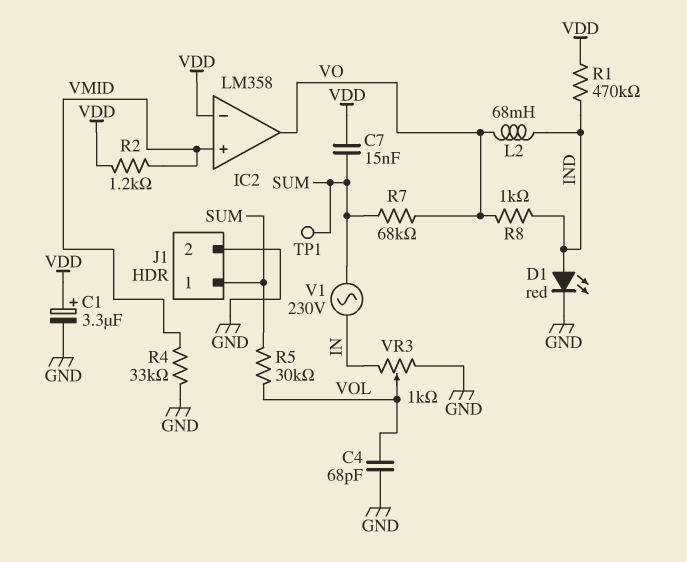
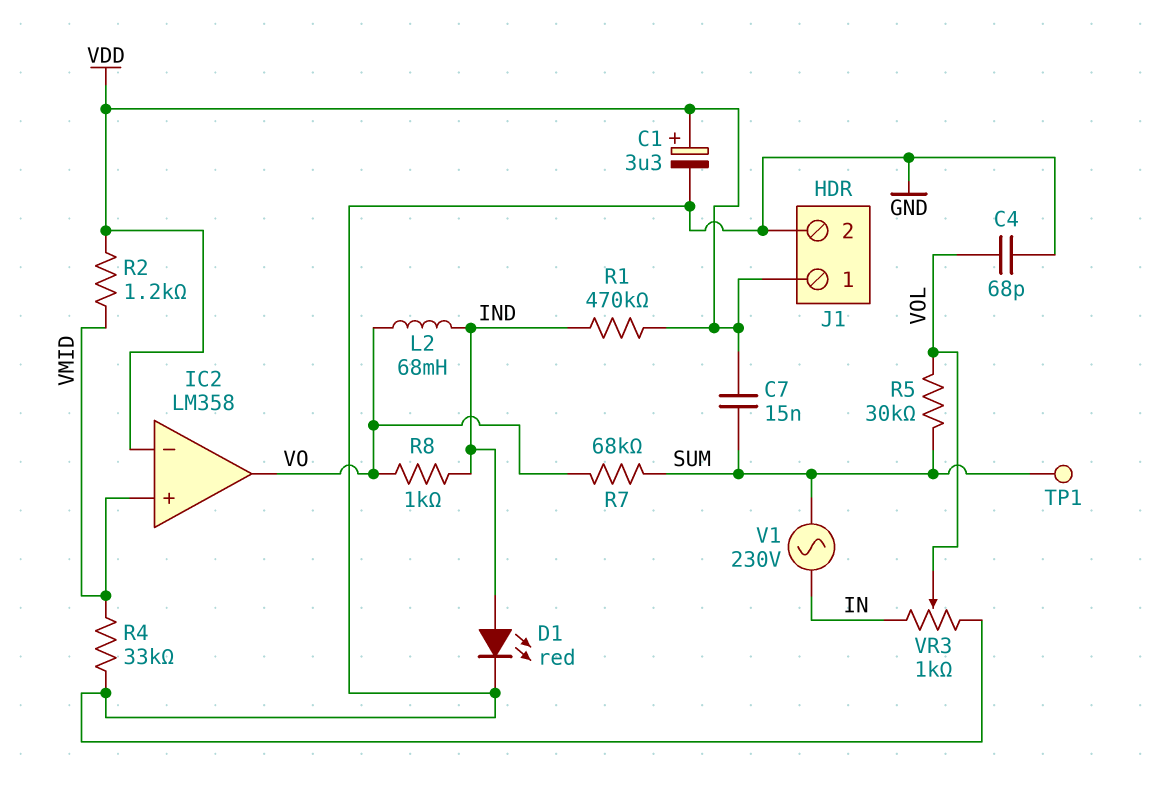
J1 pin 1: SUM -> VDD

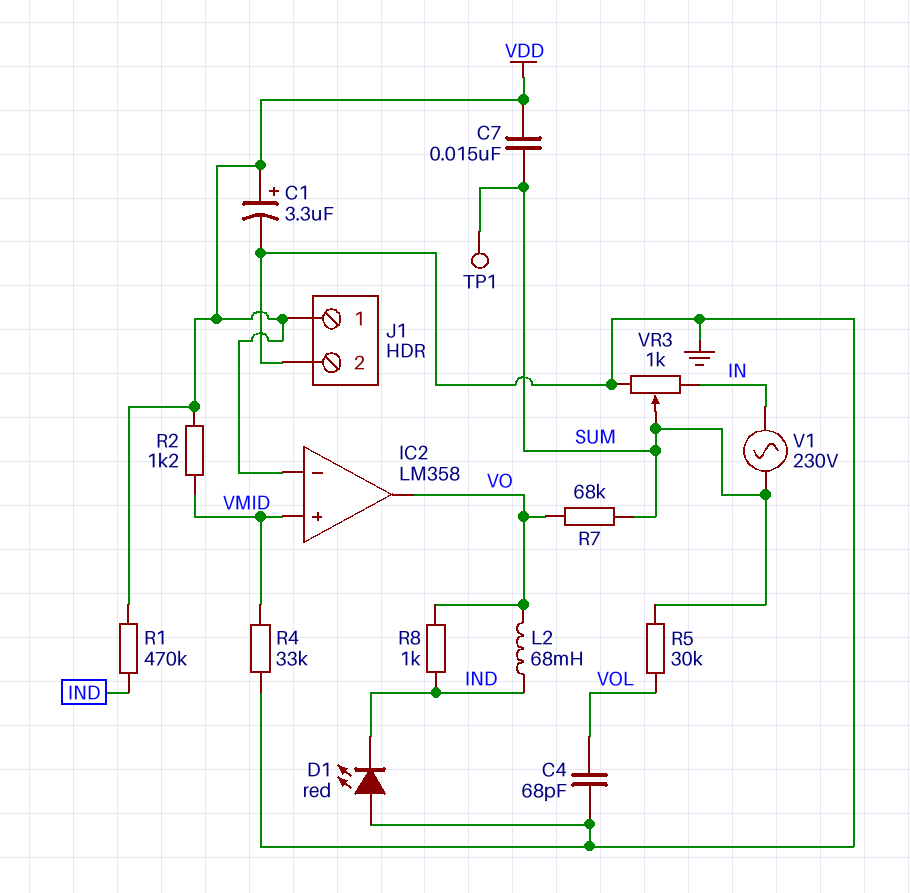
D1: LED red (A IND, K GND) -> LED red (A GND, K IND)
VR3: 1k (GND, IN, wiper VOL) -> 1k (GND, IN, wiper SUM)

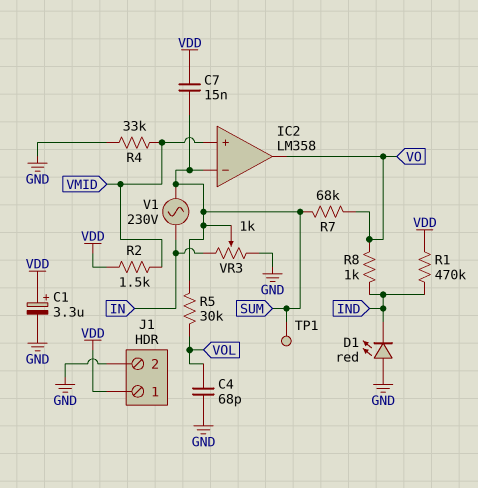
IC2 pin in-: VDD -> SUM
L2: 68mH (IND, VO) -> none
R2: 1.2k (VDD, VMID) -> 1.5k (VDD, VMID)

